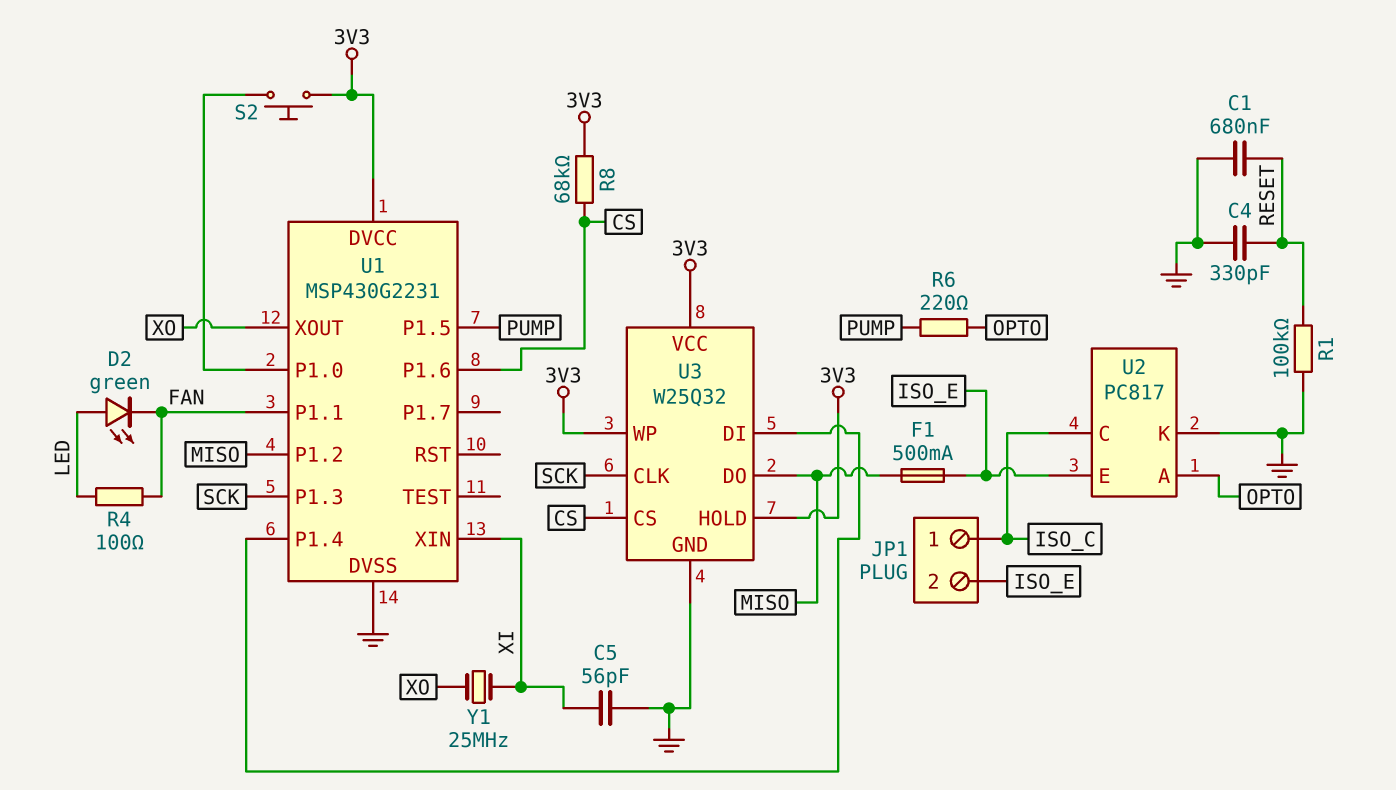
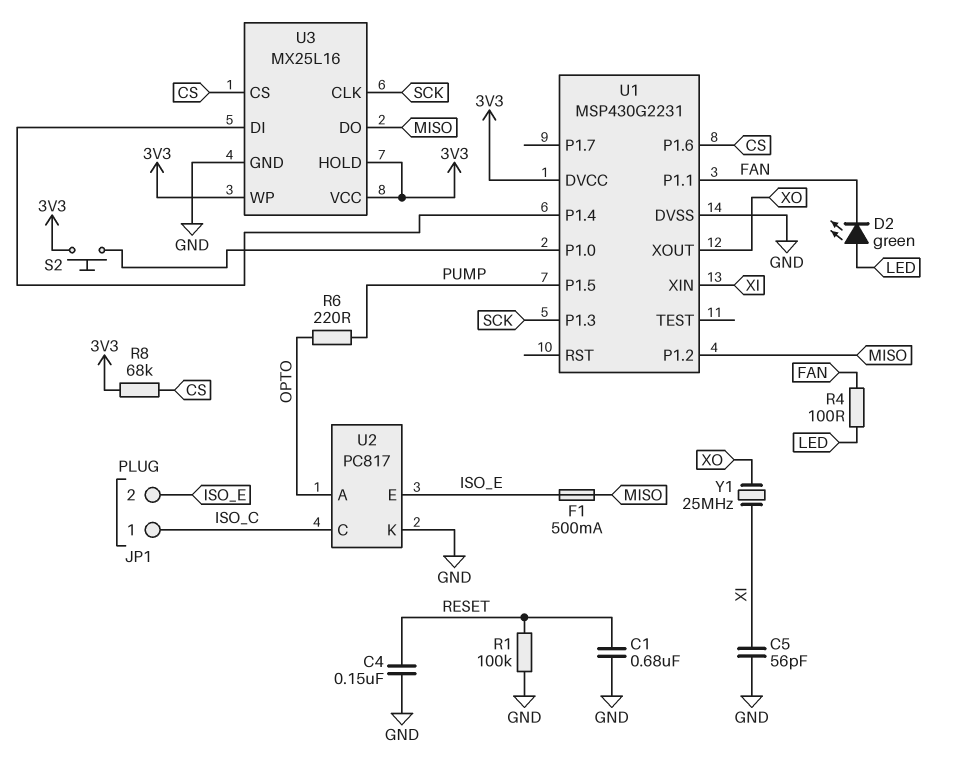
C4: 330pF (GND, RESET) -> 150nF (GND, RESET)
U3: W25Q32 -> MX25L16

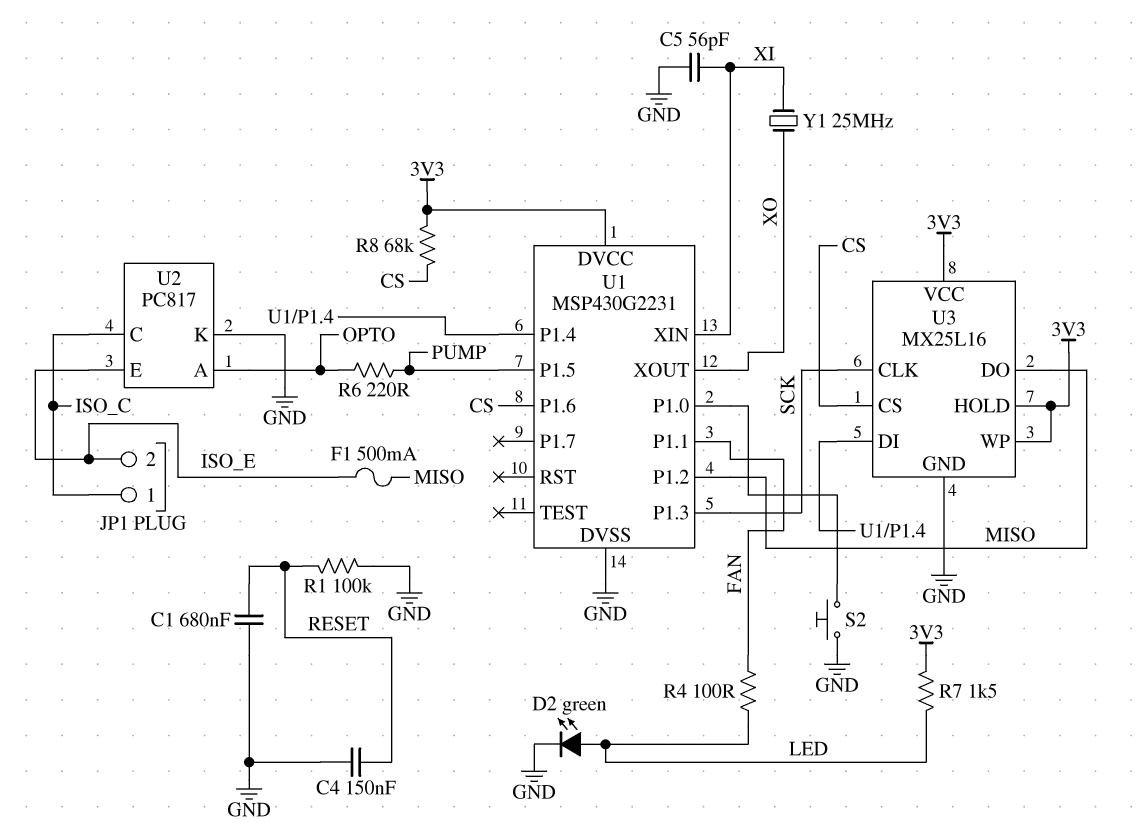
D2: LED green (A LED, K FAN) -> LED green (A LED, K GND)
R7: none -> 1.5k (3V3, LED)
S2: button (3V3, U1/P1.0) -> button (GND, U1/P1.0)

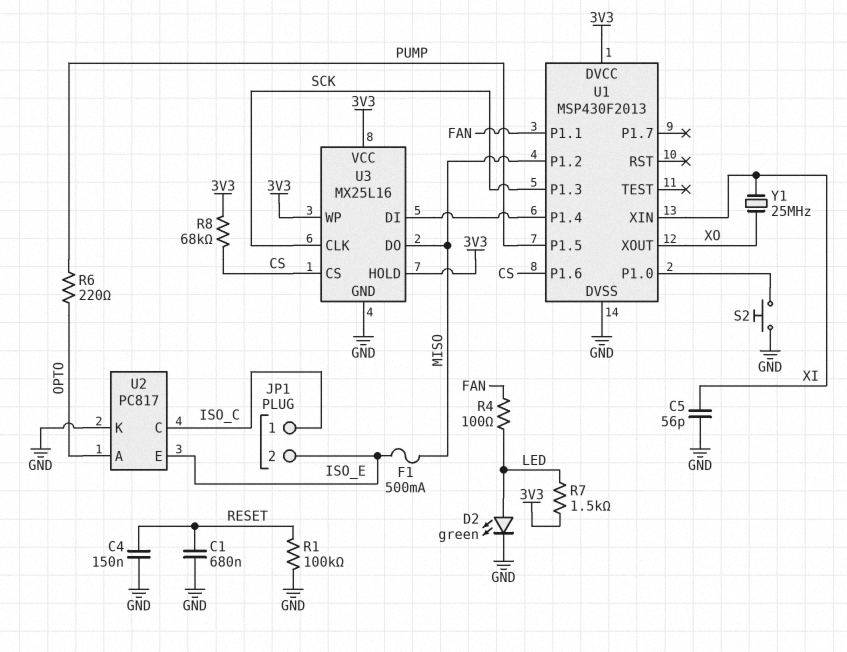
U1: MSP430G2231 -> MSP430F2013

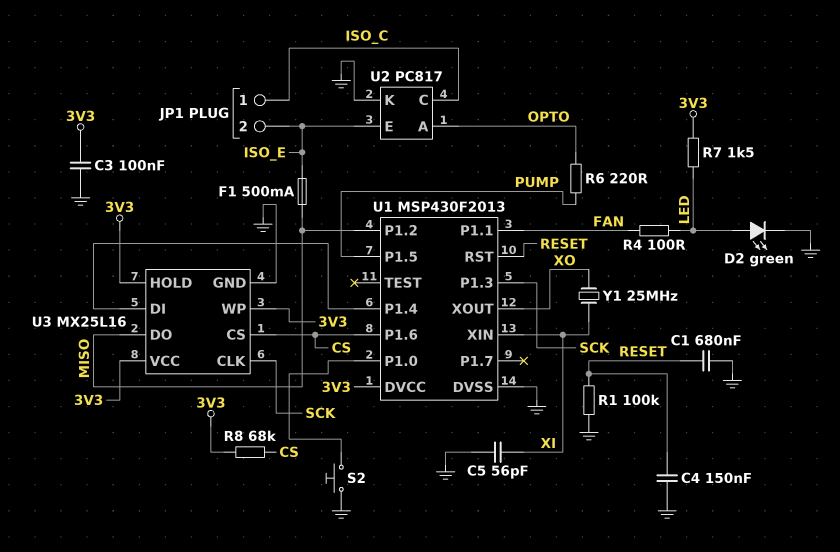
C3: none -> 100nF (3V3, GND)
U1 pin RST: none -> RESET

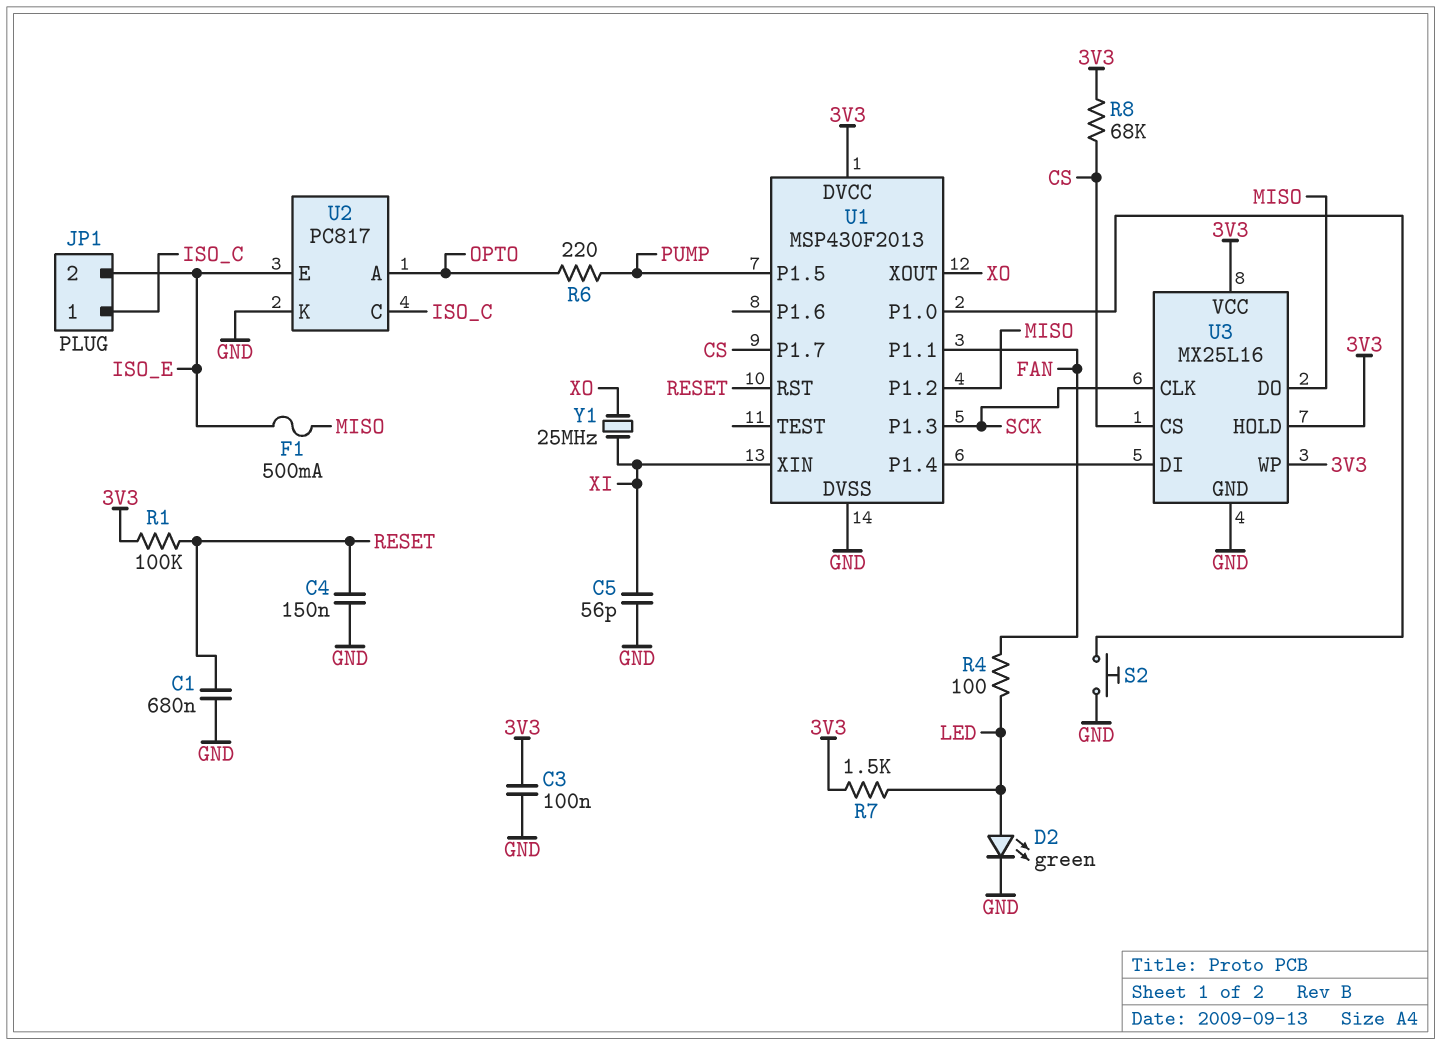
R1: 100k (GND, RESET) -> 100k (3V3, RESET)
U1 pin P1.6: CS -> none
U1 pin P1.7: none -> CS

